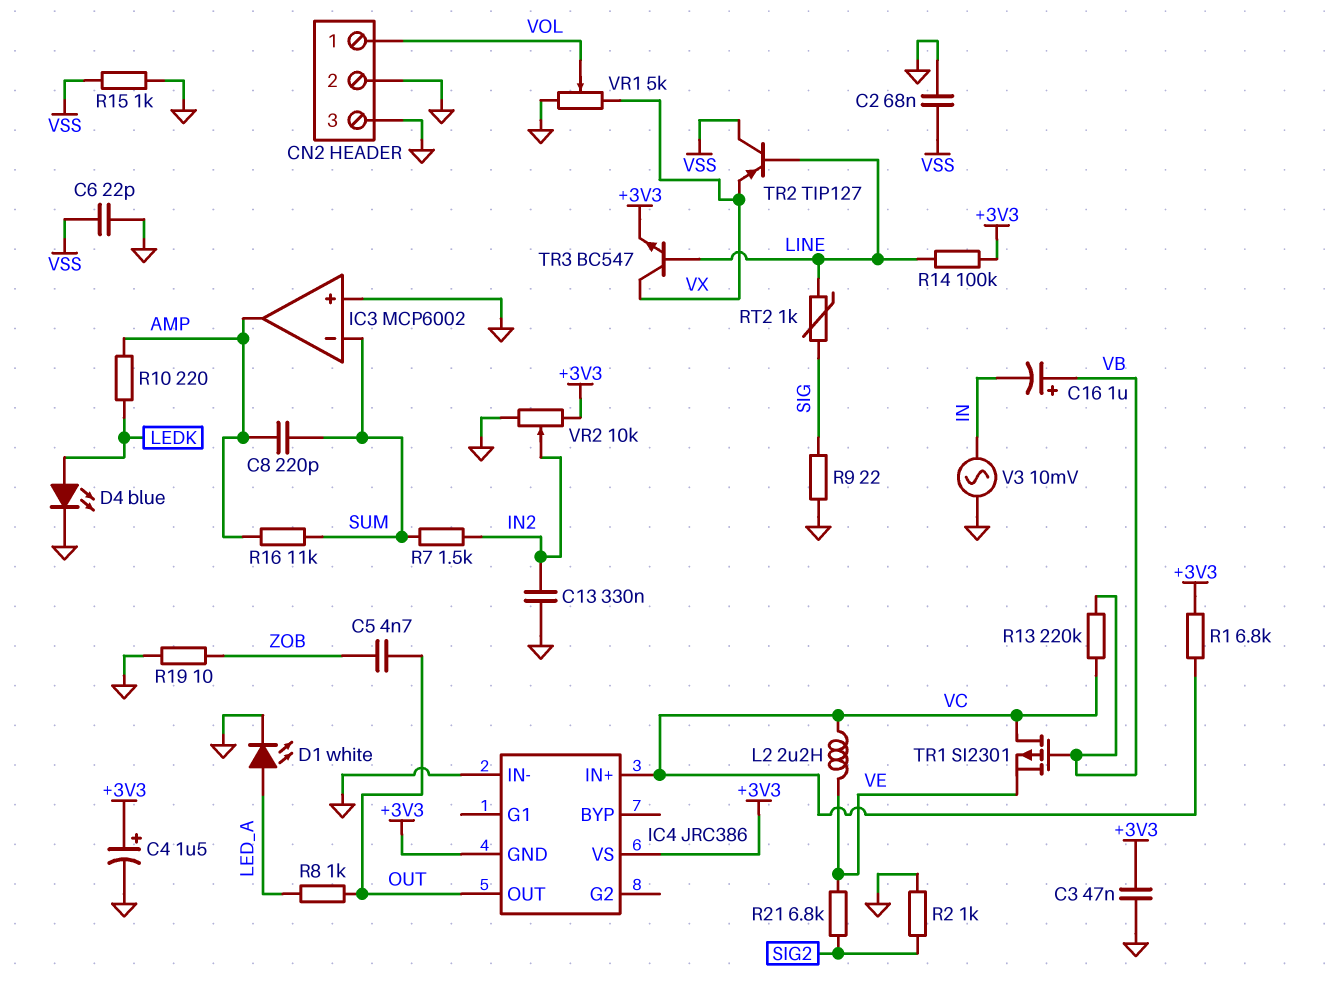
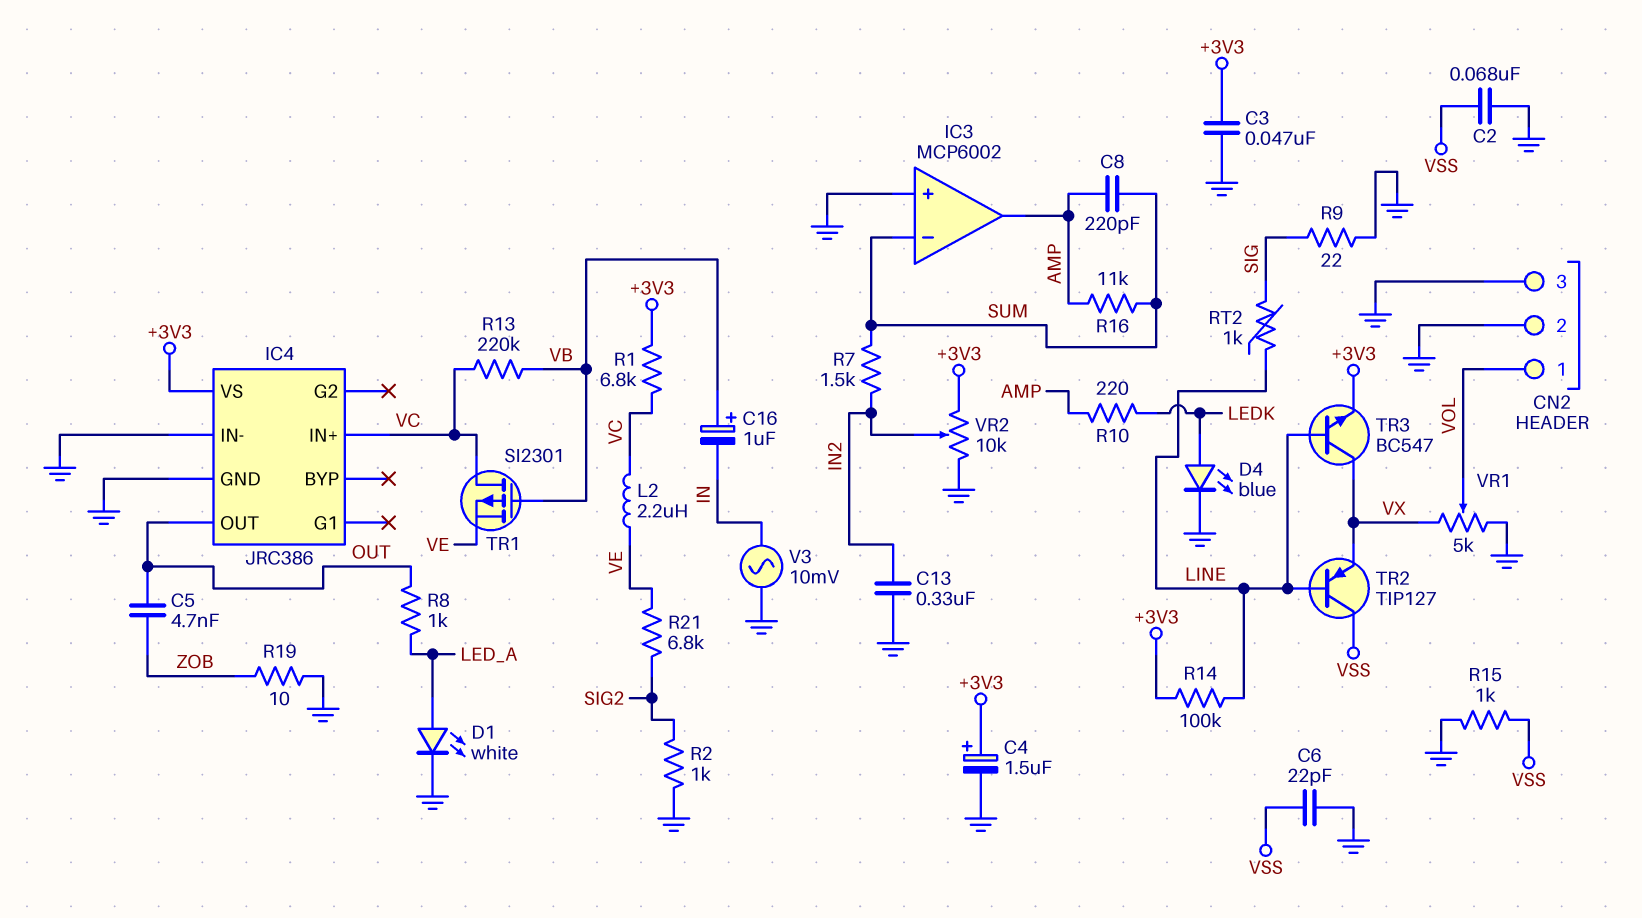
IC4 pin GND: +3V3 -> GND

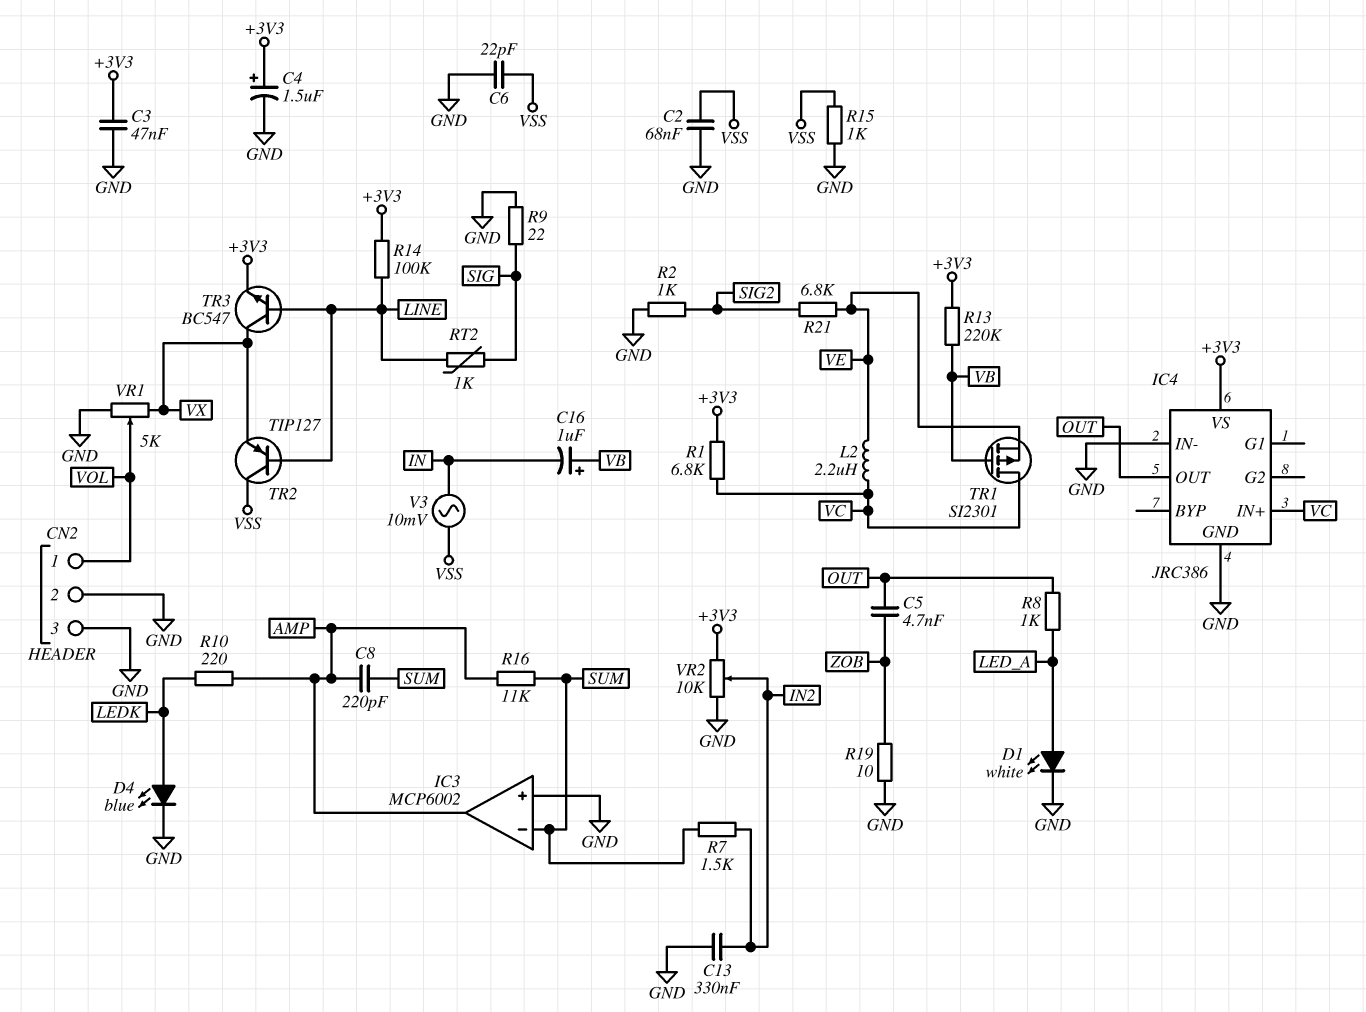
R13: 220k (VB, VC) -> 220k (+3V3, VB)
V3: AC 10mV (GND, IN) -> AC 10mV (IN, VSS)

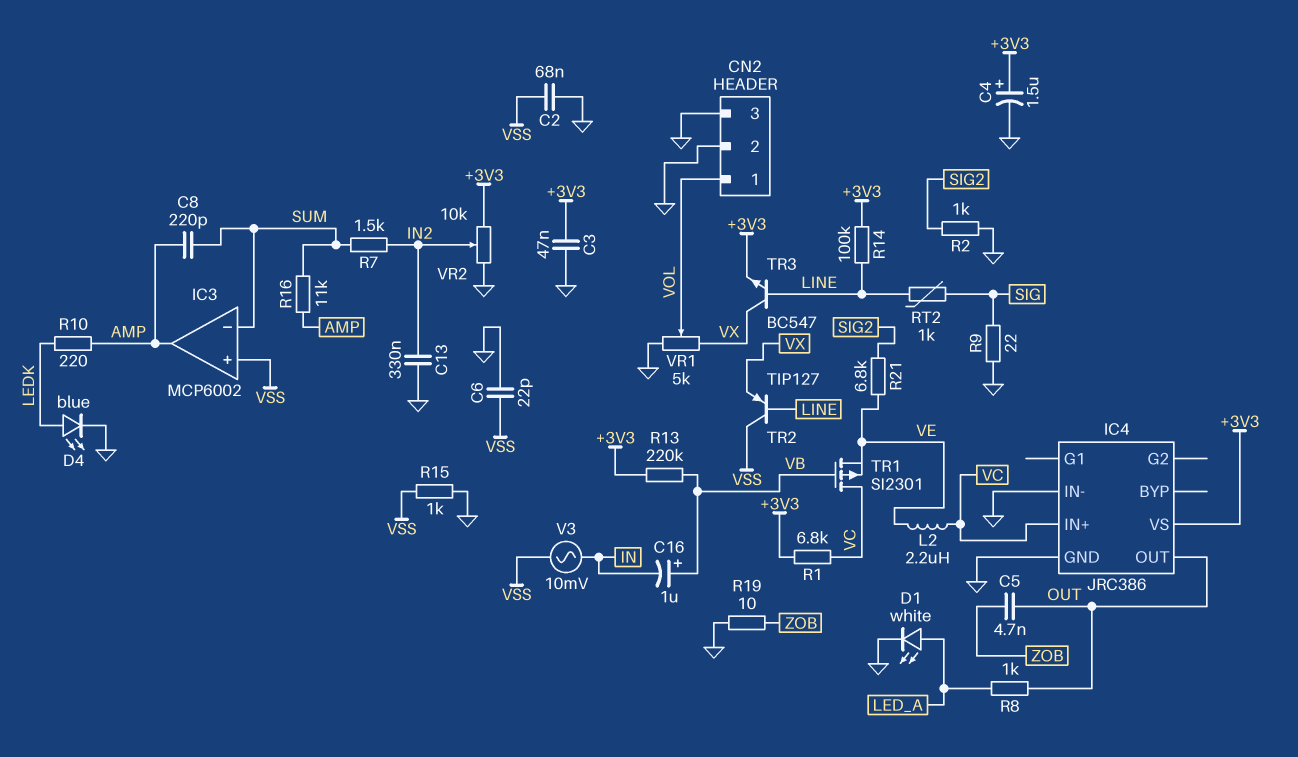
IC3 pin in+: GND -> VSS

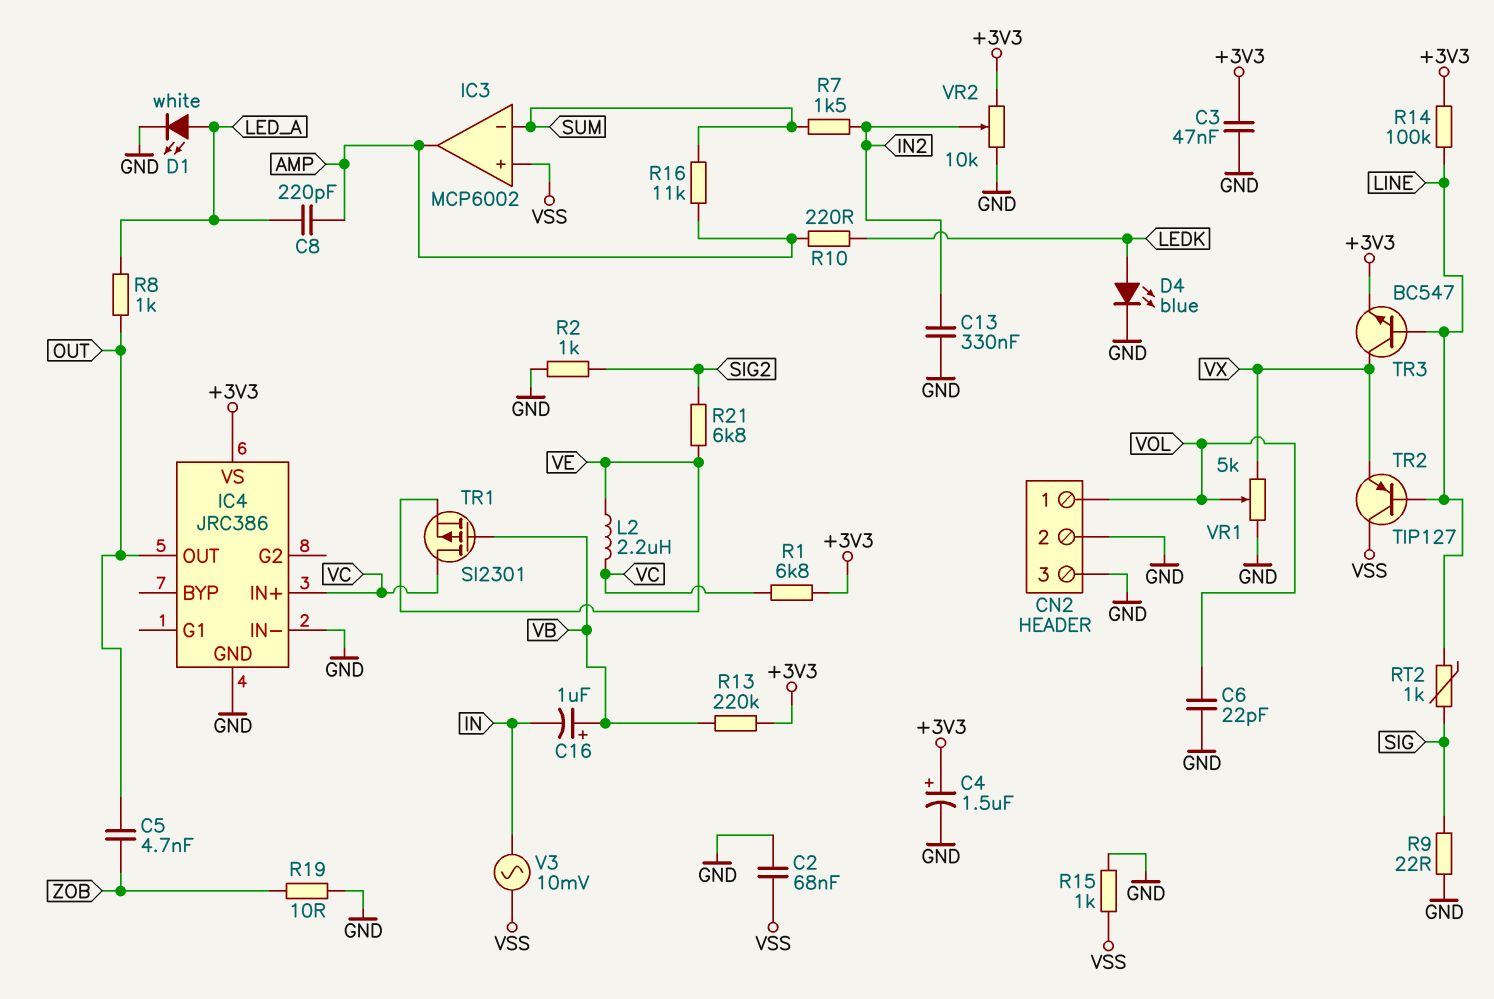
C6: 22pF (GND, VSS) -> 22pF (GND, VOL)
C8: 220pF (AMP, SUM) -> 220pF (AMP, LED_A)

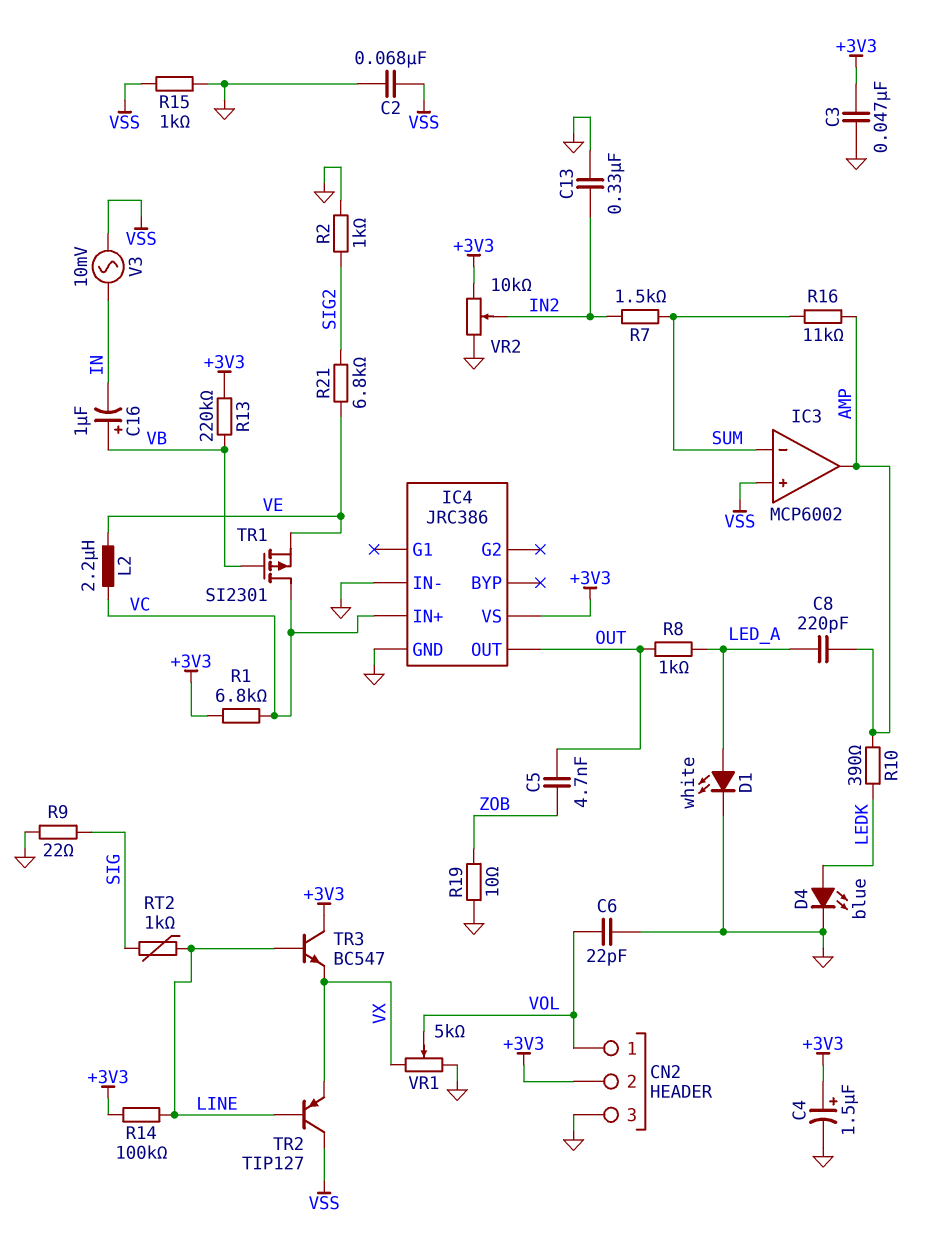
CN2 pin 2: GND -> +3V3
R10: 220 (AMP, LEDK) -> 390 (AMP, LEDK)
TR3: NPN BC547 (B LINE, C VX, E +3V3) -> NPN BC547 (B LINE, C +3V3, E VX)

